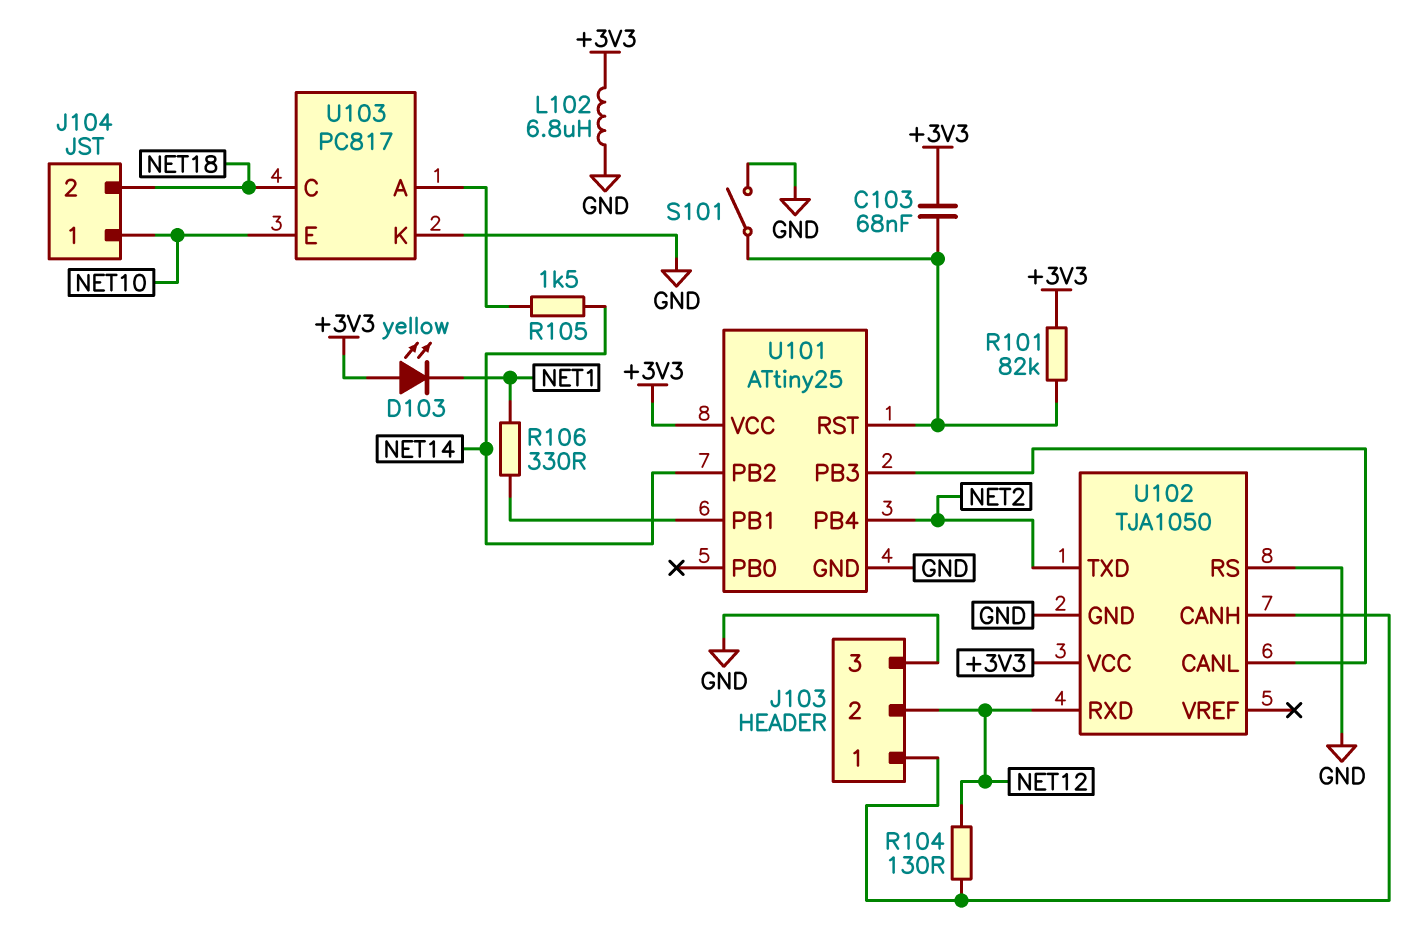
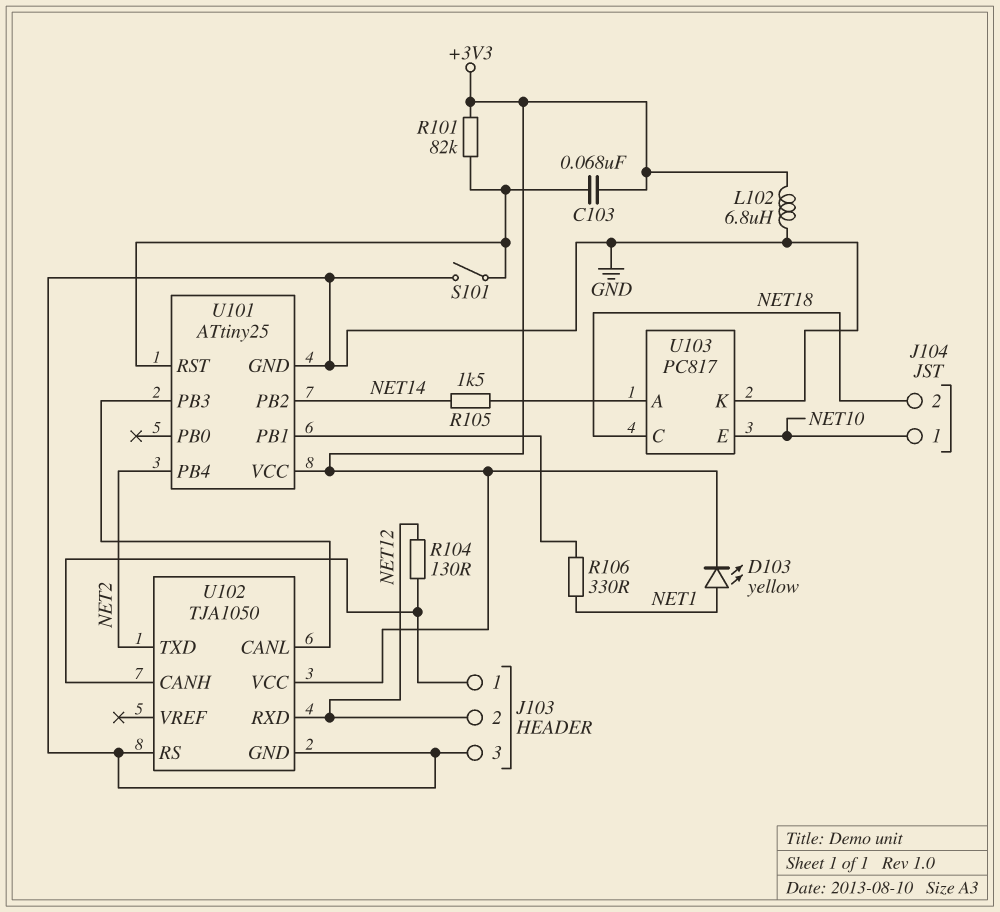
D103: LED yellow (A +3V3, K NET1) -> LED yellow (A NET1, K +3V3)

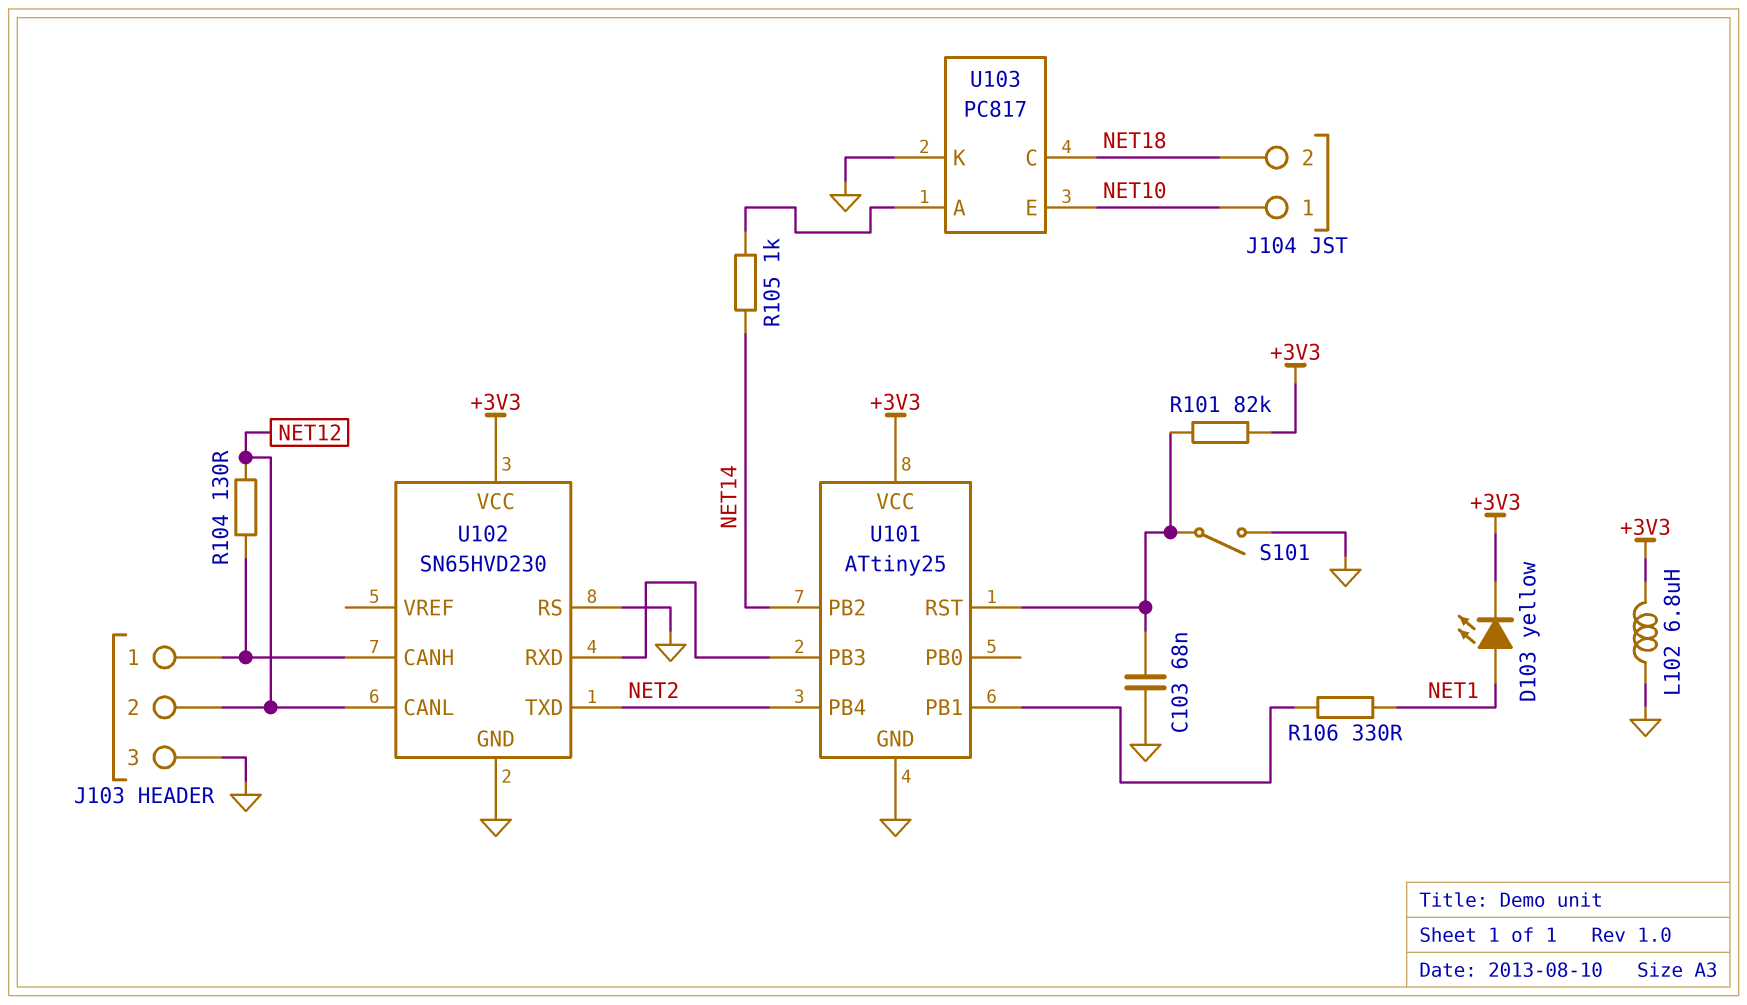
C103: 68nF (+3V3, U101/RST) -> 68nF (GND, U101/RST)
R105: 1.5k (NET14, U103/A) -> 1k (NET14, U103/A)
U102: TJA1050 -> SN65HVD230
U102 pin CANL: U101/PB3 -> NET12
U102 pin RXD: NET12 -> U101/PB3

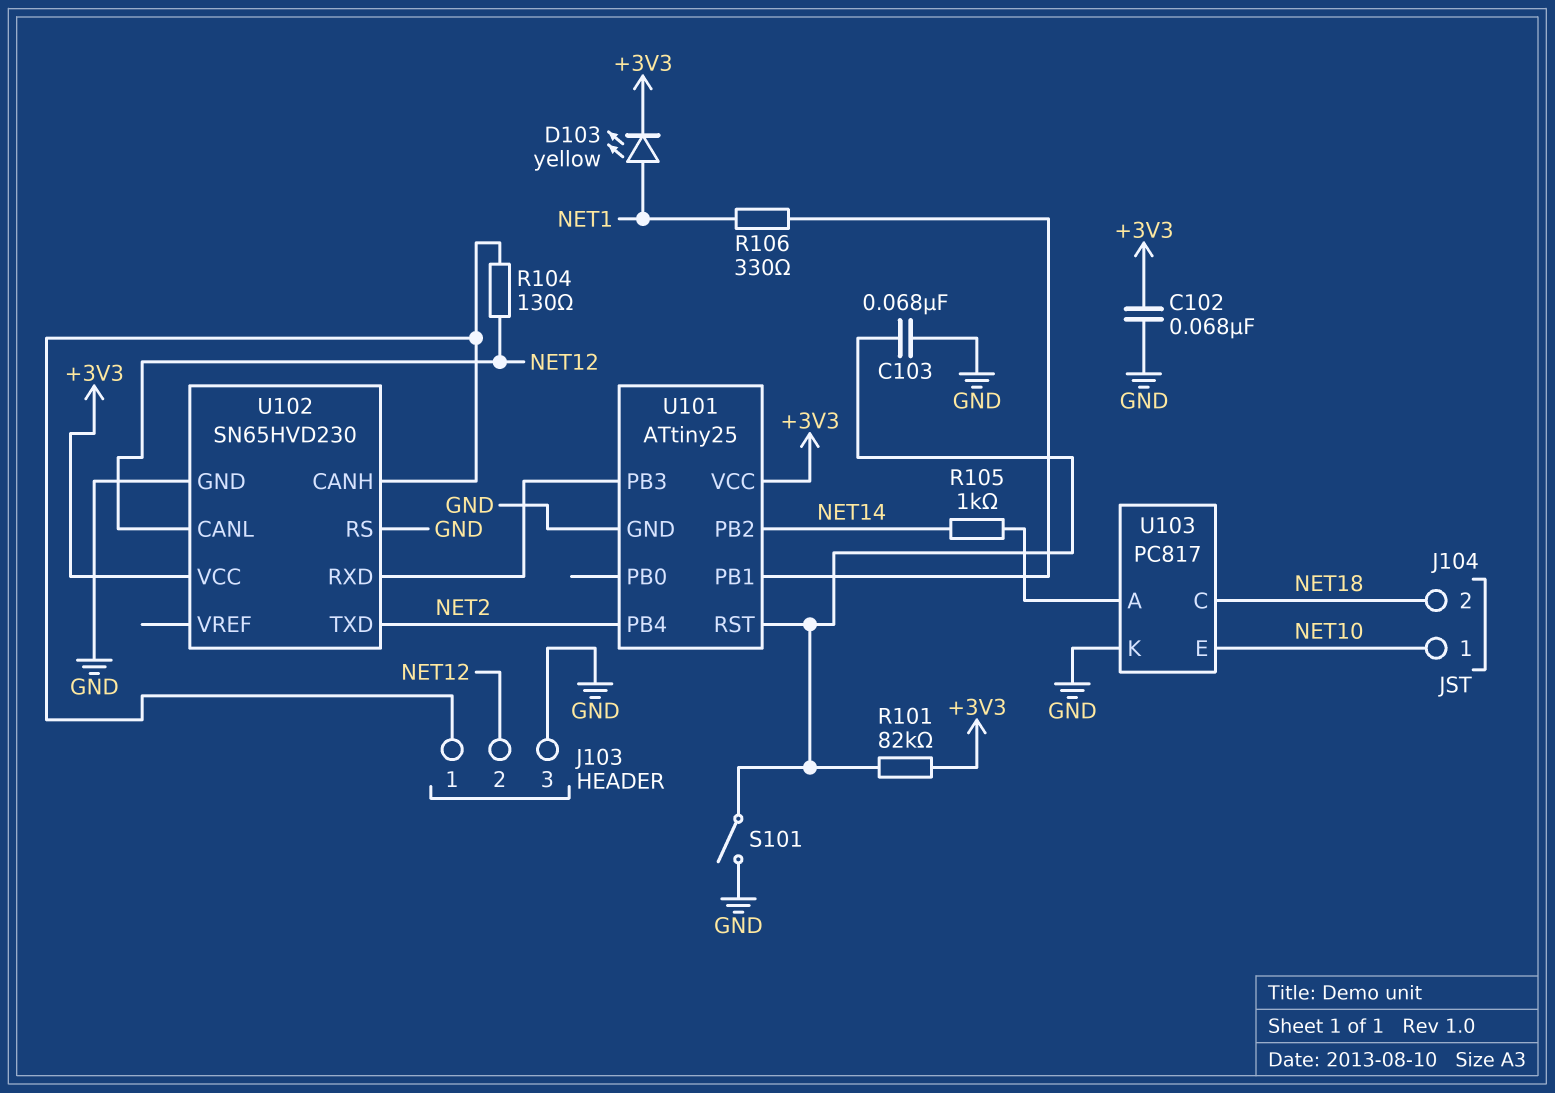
C102: none -> 68nF (+3V3, GND)
L102: 6.8uH (+3V3, GND) -> none

